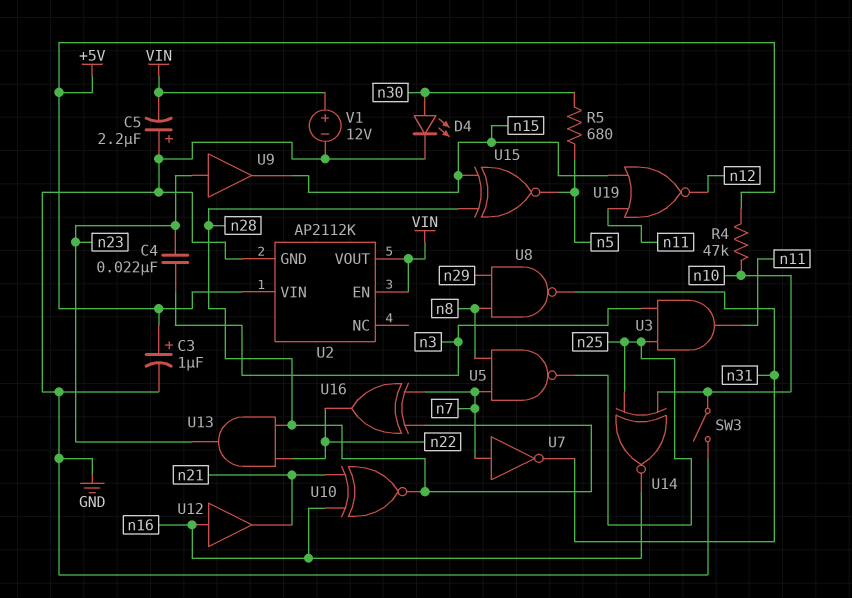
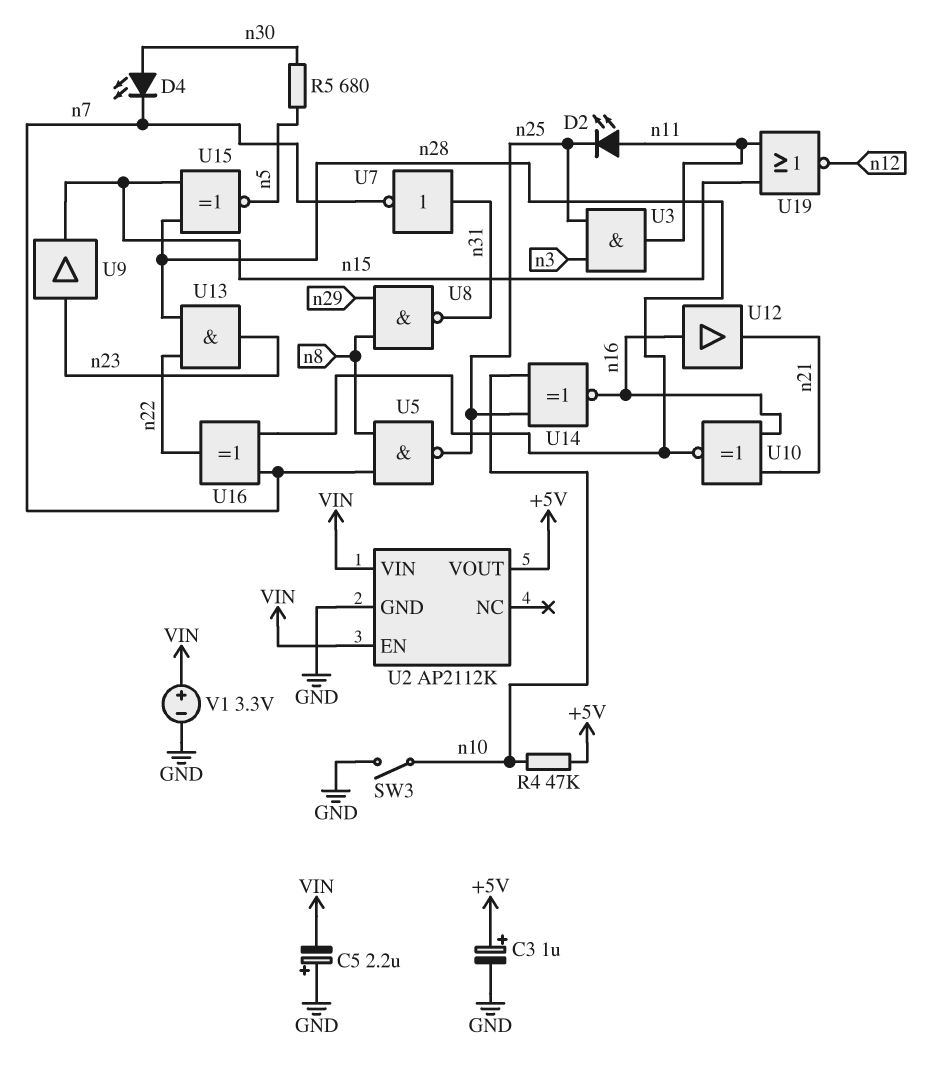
C4: 22nF (n3, n23) -> none
D2: none -> LED (A n11, K n25)
D4: LED (A n30, K GND) -> LED (A n30, K n7)
U2 pin VIN: +5V -> VIN
U2 pin VOUT: VIN -> +5V
U7: NOT (in n7, out n31) -> NOT (in n31, out n7)
V1: 12V (plus VIN, minus GND) -> 3.3V (plus VIN, minus GND)

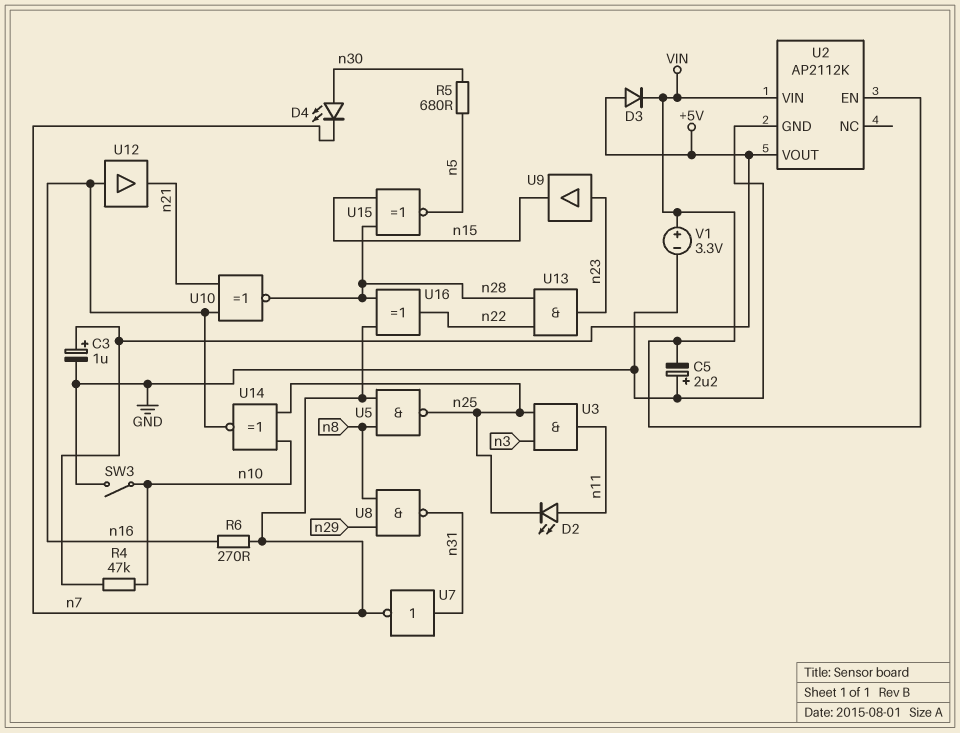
D3: none -> diode (A +5V, K VIN)
R6: none -> 270 (n7, n16)
U19: NOR (in n11, in n15, out n12) -> none

